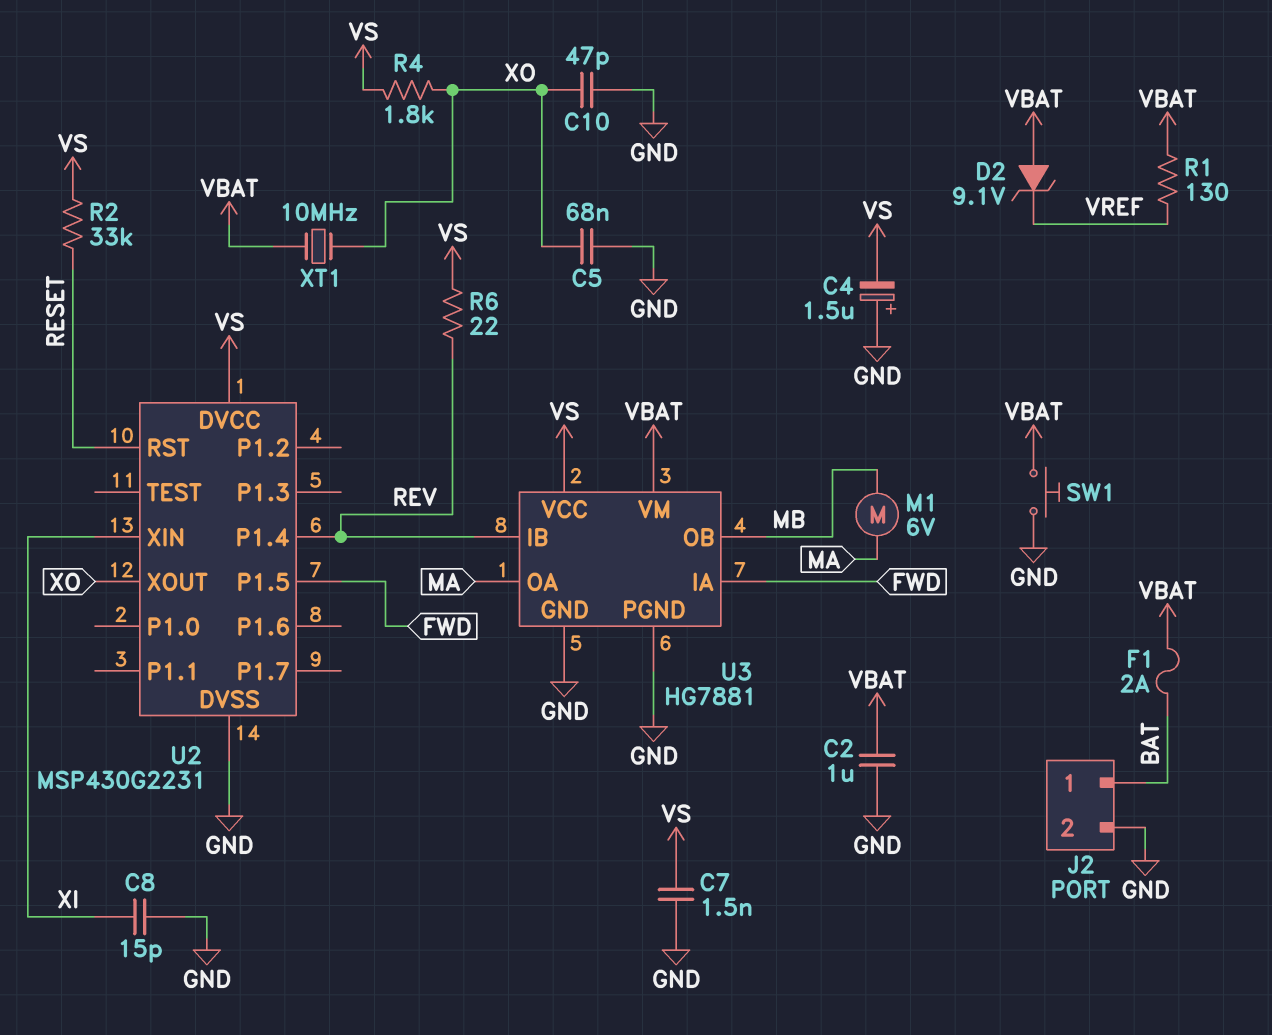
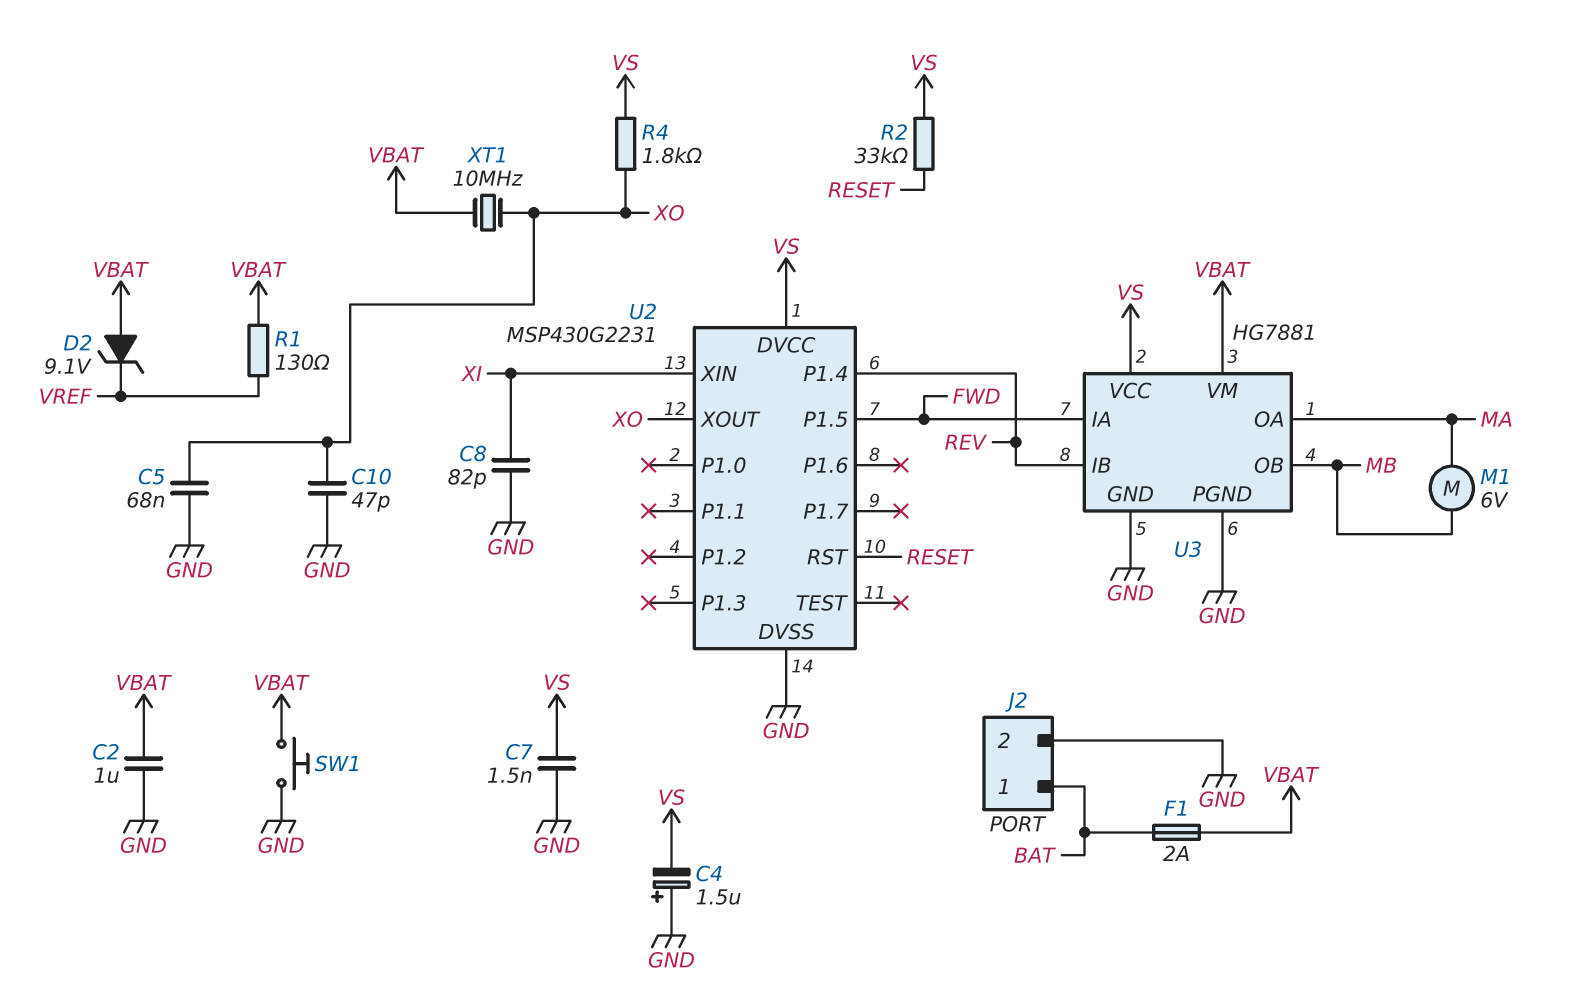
C8: 15pF (GND, XI) -> 82pF (GND, XI)
R6: 22 (REV, VS) -> none

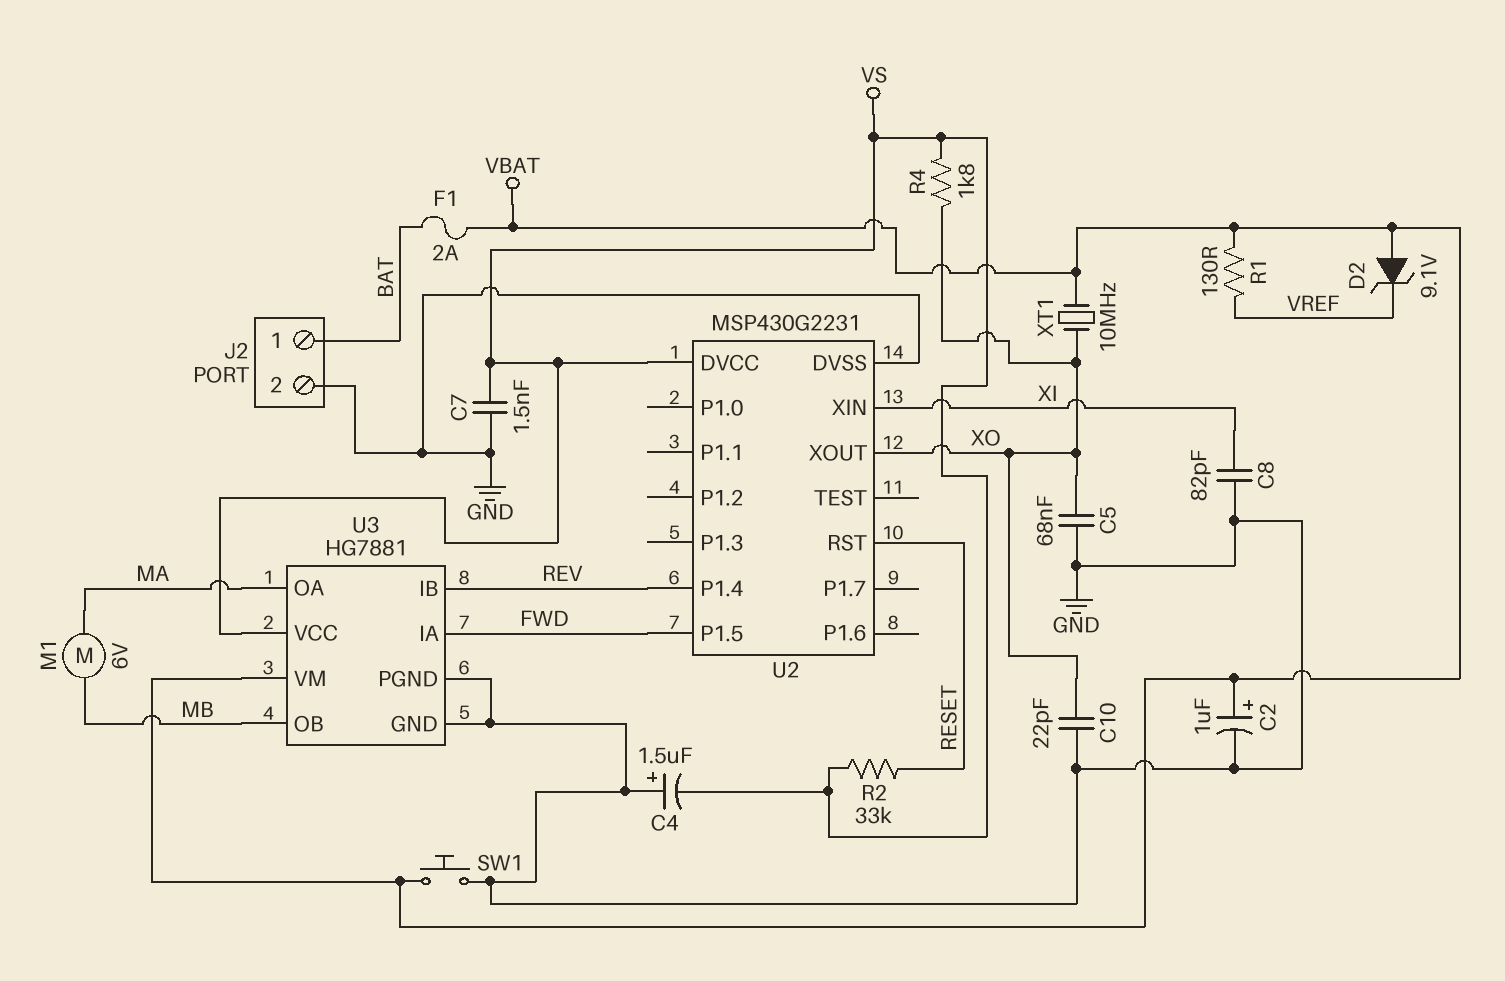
C2: 1uF (GND, VBAT) -> 1uF (plus VBAT, minus GND)
C10: 47pF (GND, XO) -> 22pF (GND, XO)

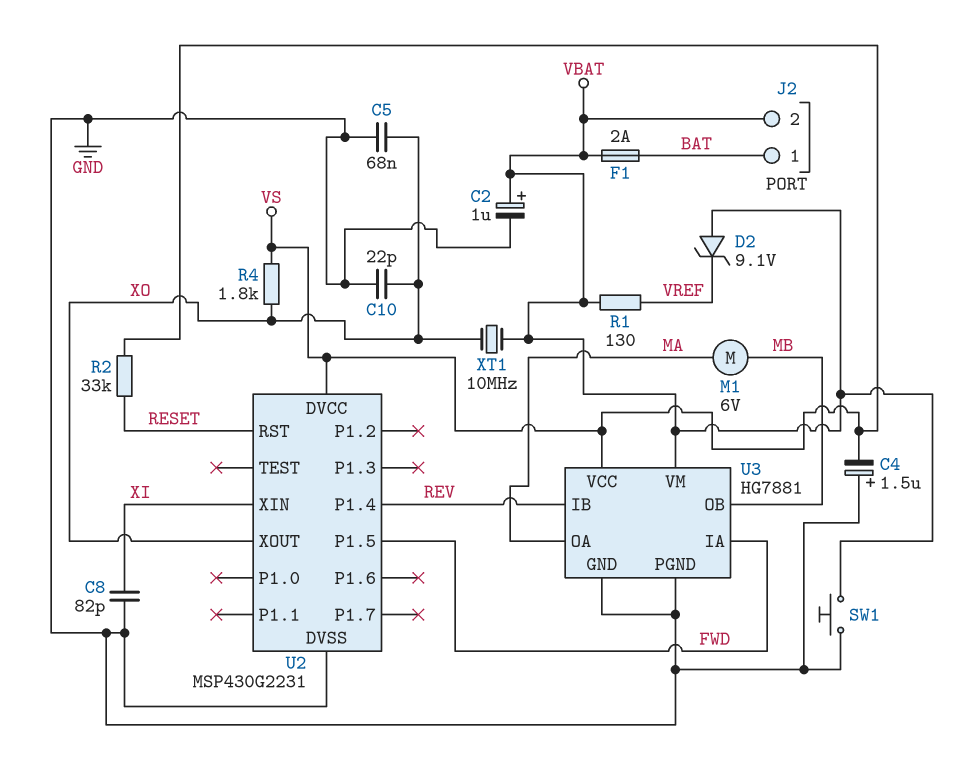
C7: 1.5nF (GND, VS) -> none
J2 pin 2: GND -> VBAT

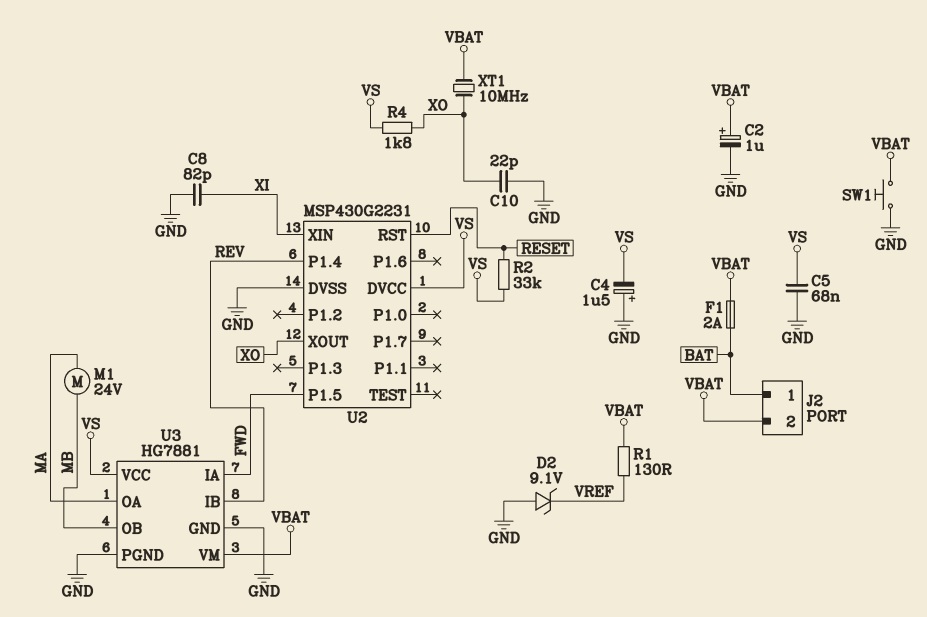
C5: 68nF (GND, XO) -> 68nF (GND, VS)
D2: zener 9.1V (A VBAT, K VREF) -> zener 9.1V (A GND, K VREF)
M1: motor 6V (MA, MB) -> motor 24V (MA, MB)

